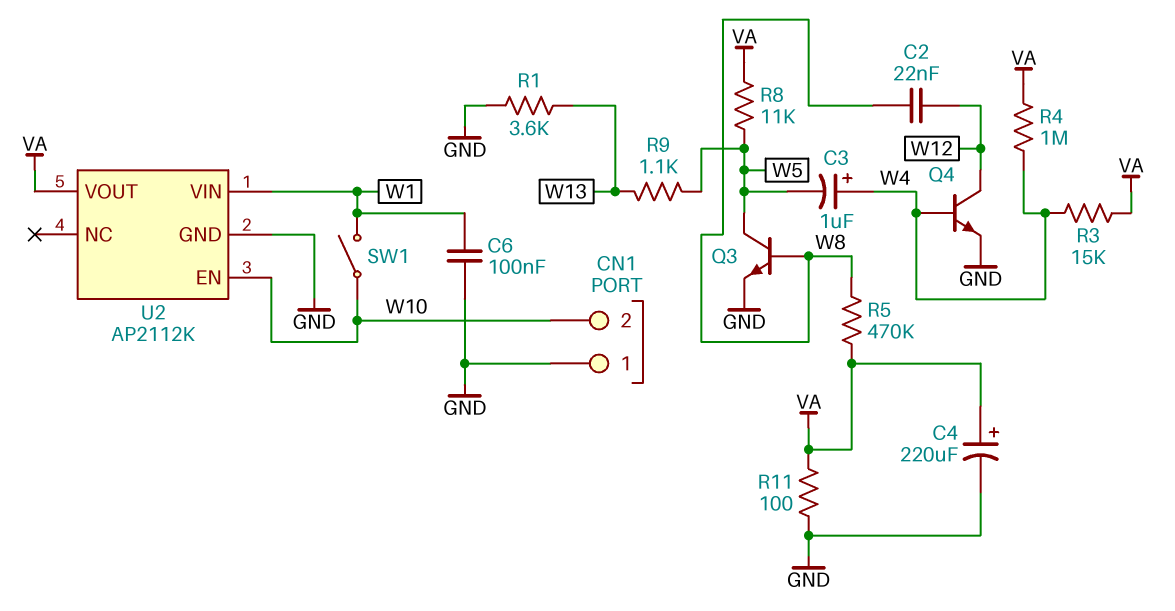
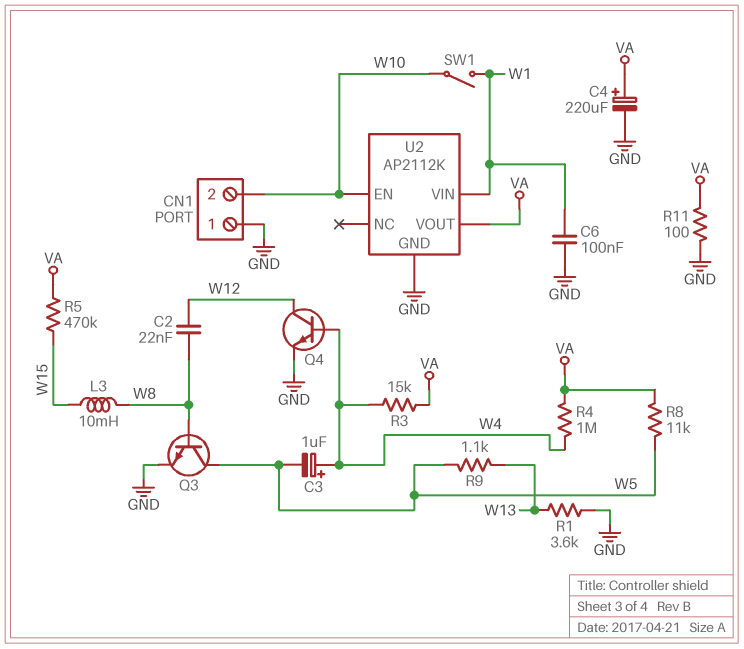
L3: none -> 10mH (W8, W15)
R5: 470k (VA, W8) -> 470k (VA, W15)

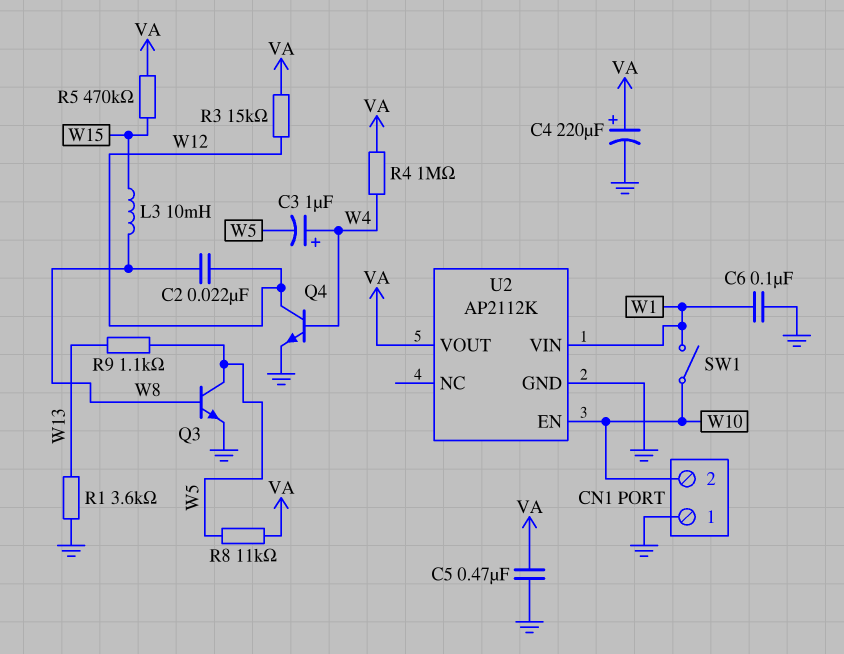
C5: none -> 470nF (GND, VA)
R3: 15k (VA, W4) -> 15k (VA, W12)
R11: 100 (GND, VA) -> none

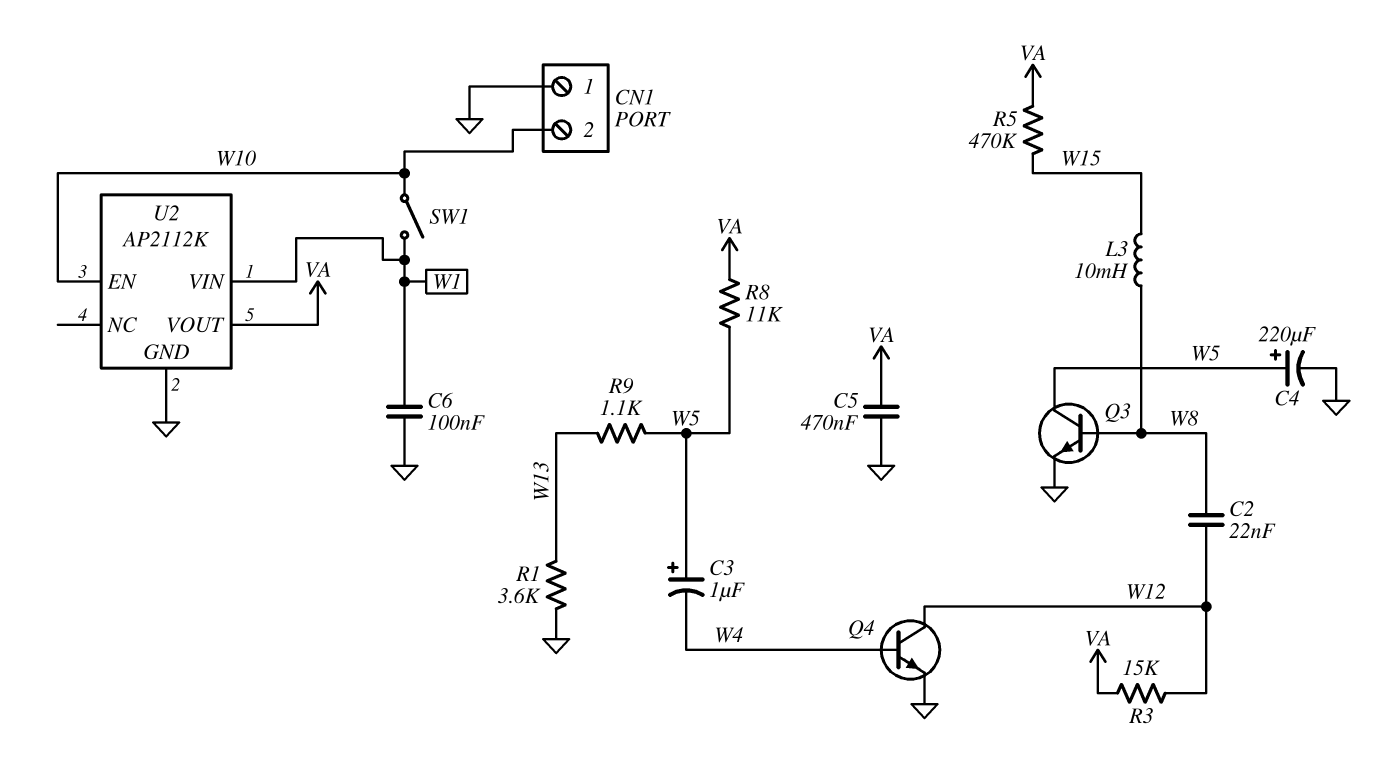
C3: 1uF (plus W4, minus W5) -> 1uF (plus W5, minus W4)
C4: 220uF (plus VA, minus GND) -> 220uF (plus W5, minus GND)
R4: 1M (VA, W4) -> none

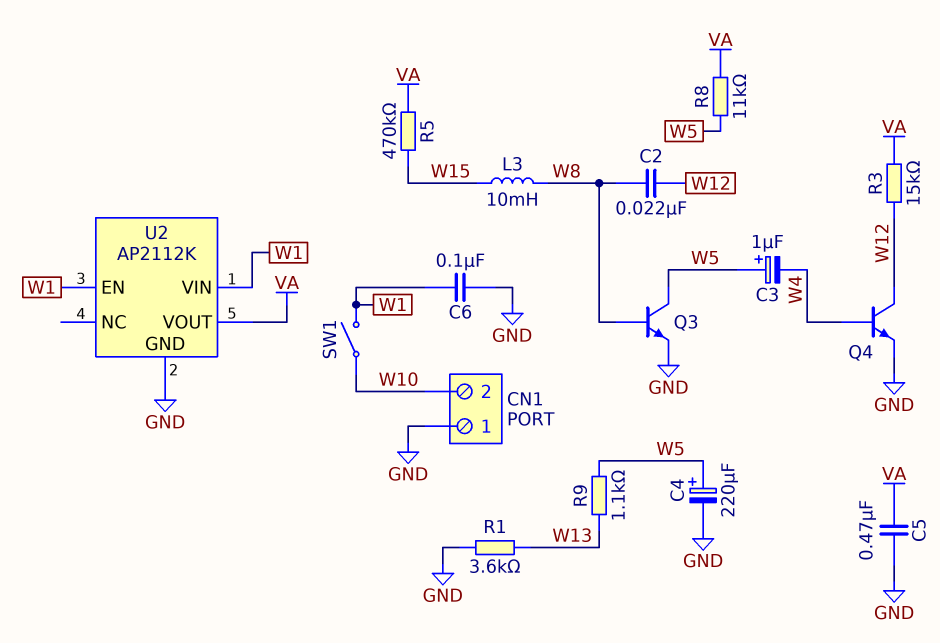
U2 pin EN: W10 -> W1

